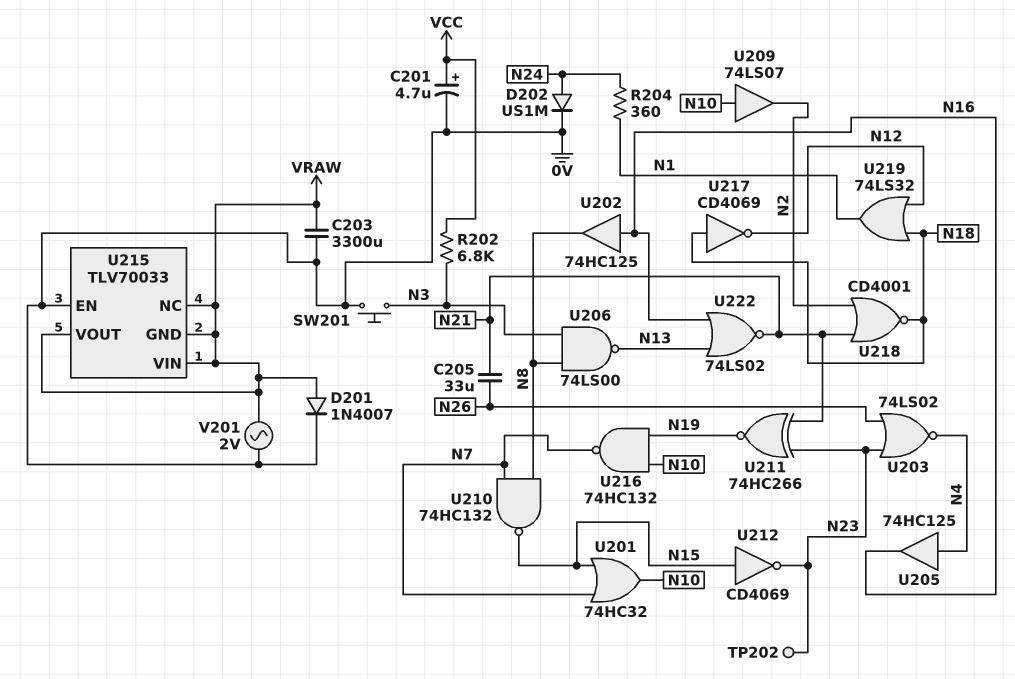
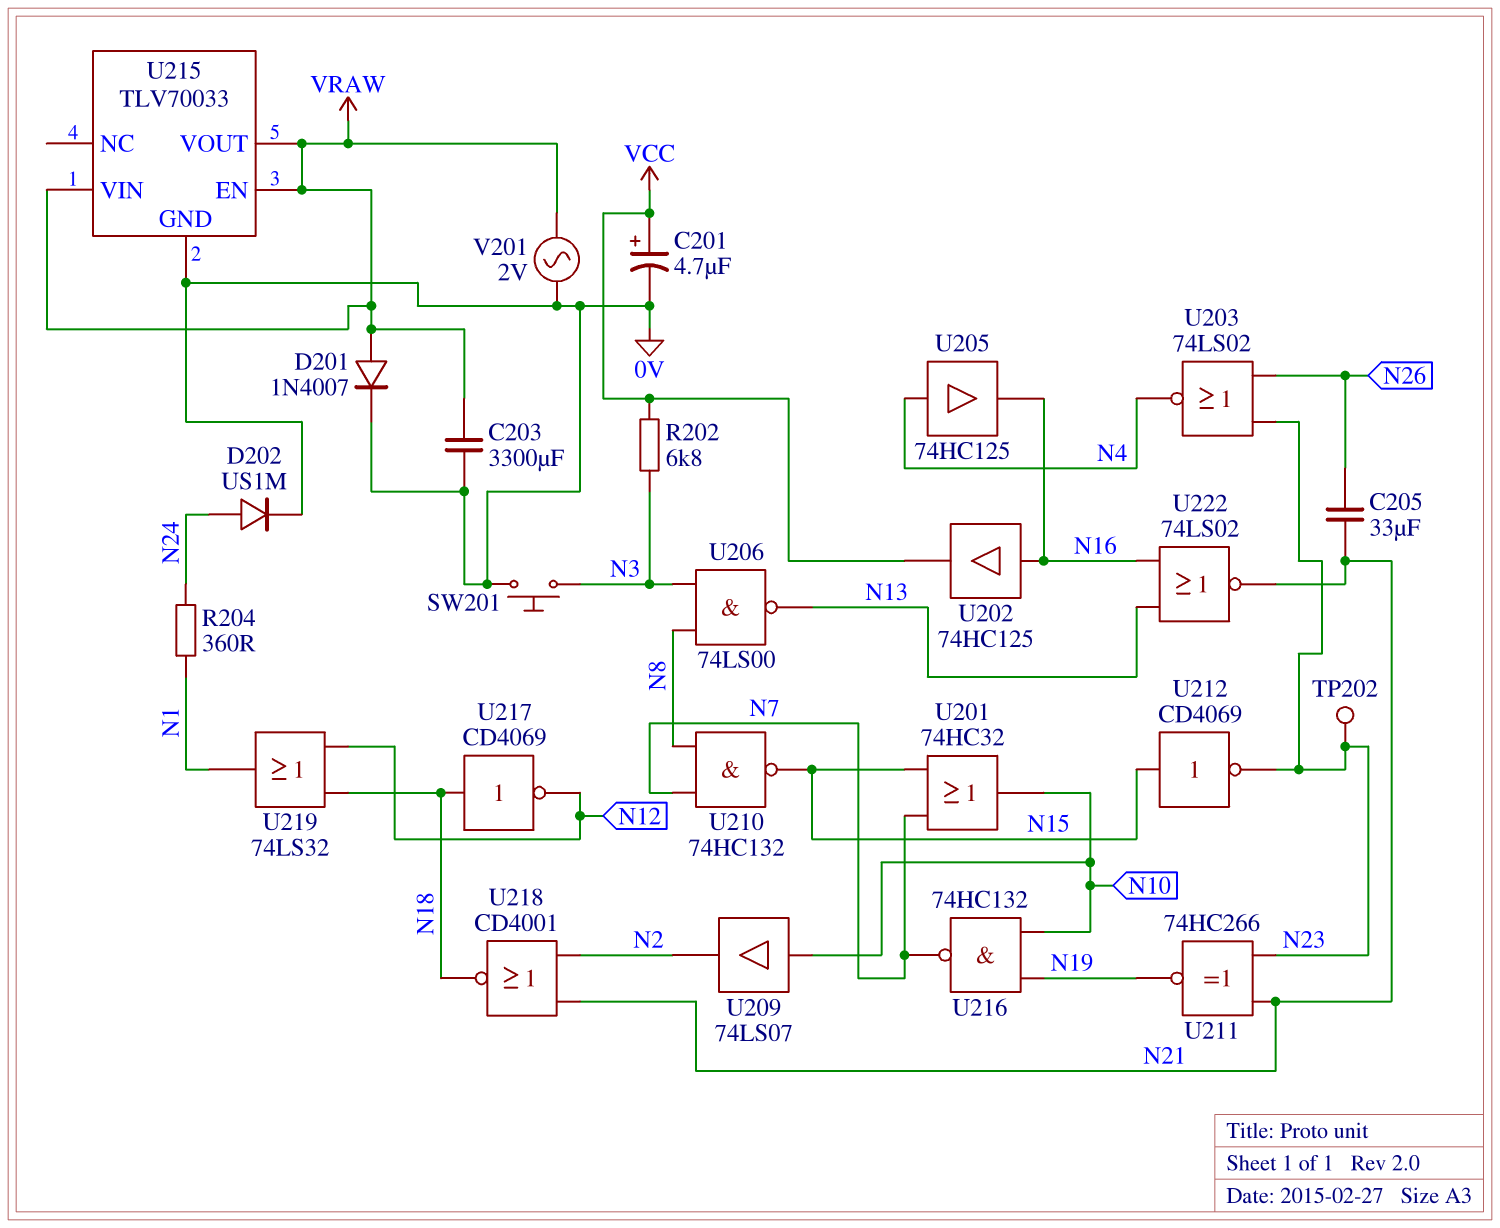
U202: buffer 74HC125 (in N16, out N8) -> buffer 74HC125 (in N16, out VCC)
U215 pin EN: 0V -> VRAW
U215 pin GND: VRAW -> 0V
U215 pin NC: VRAW -> none

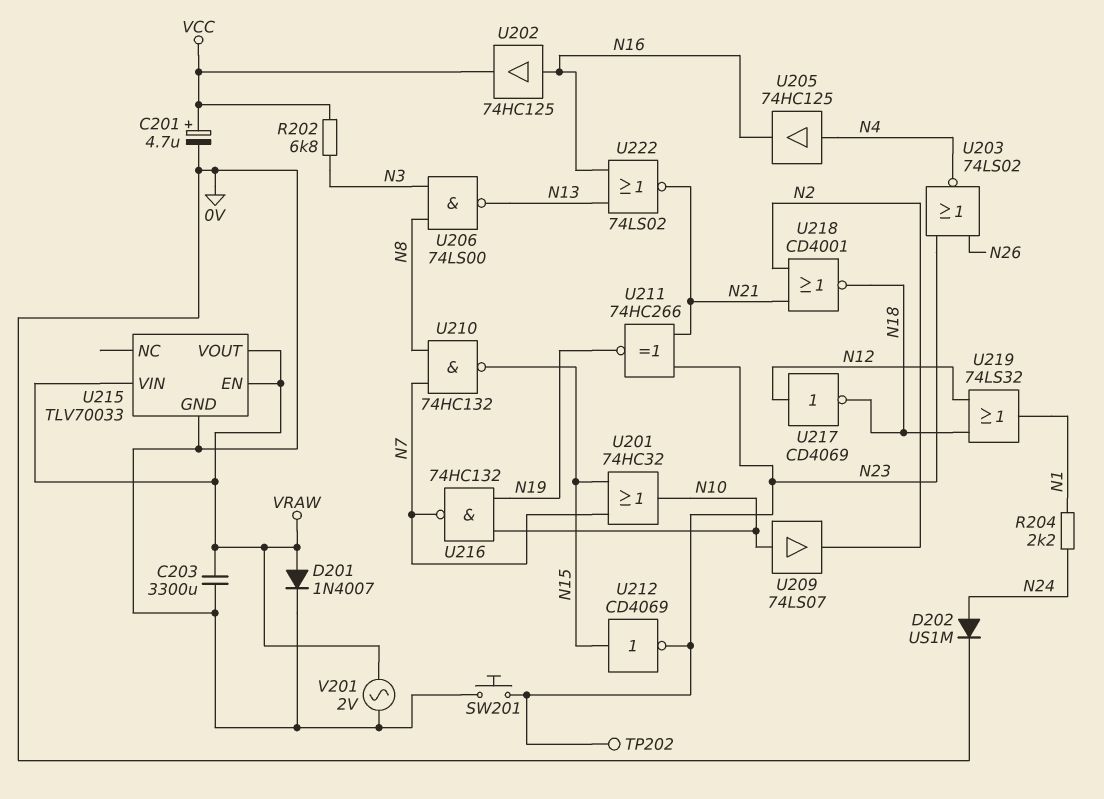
C205: 33uF (N21, N26) -> none
R204: 360 (N1, N24) -> 2.2k (N1, N24)
SW201: button (0V, N3) -> button (0V, N23)
U217: NOT CD4069 (in N18, out N12) -> NOT CD4069 (in N12, out N18)

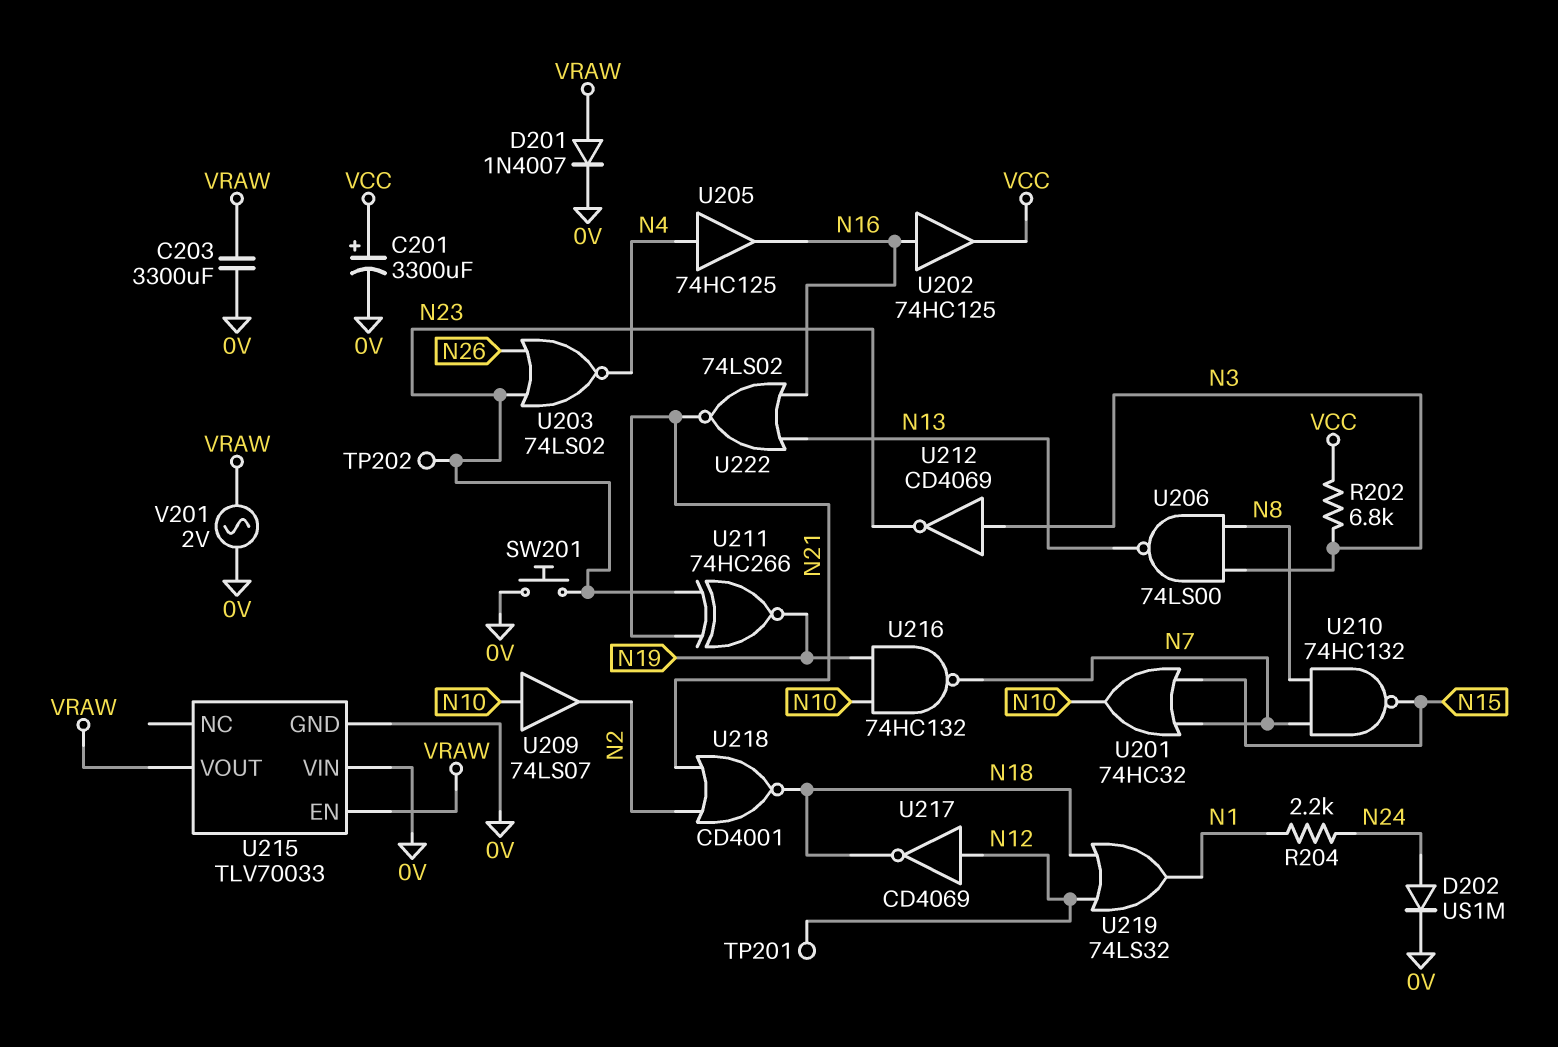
C201: 4.7uF (plus VCC, minus 0V) -> 3300uF (plus VCC, minus 0V)
TP201: none -> test point (N12)
U212: NOT CD4069 (in N15, out N23) -> NOT CD4069 (in N3, out N23)
U215 pin VIN: VRAW -> 0V

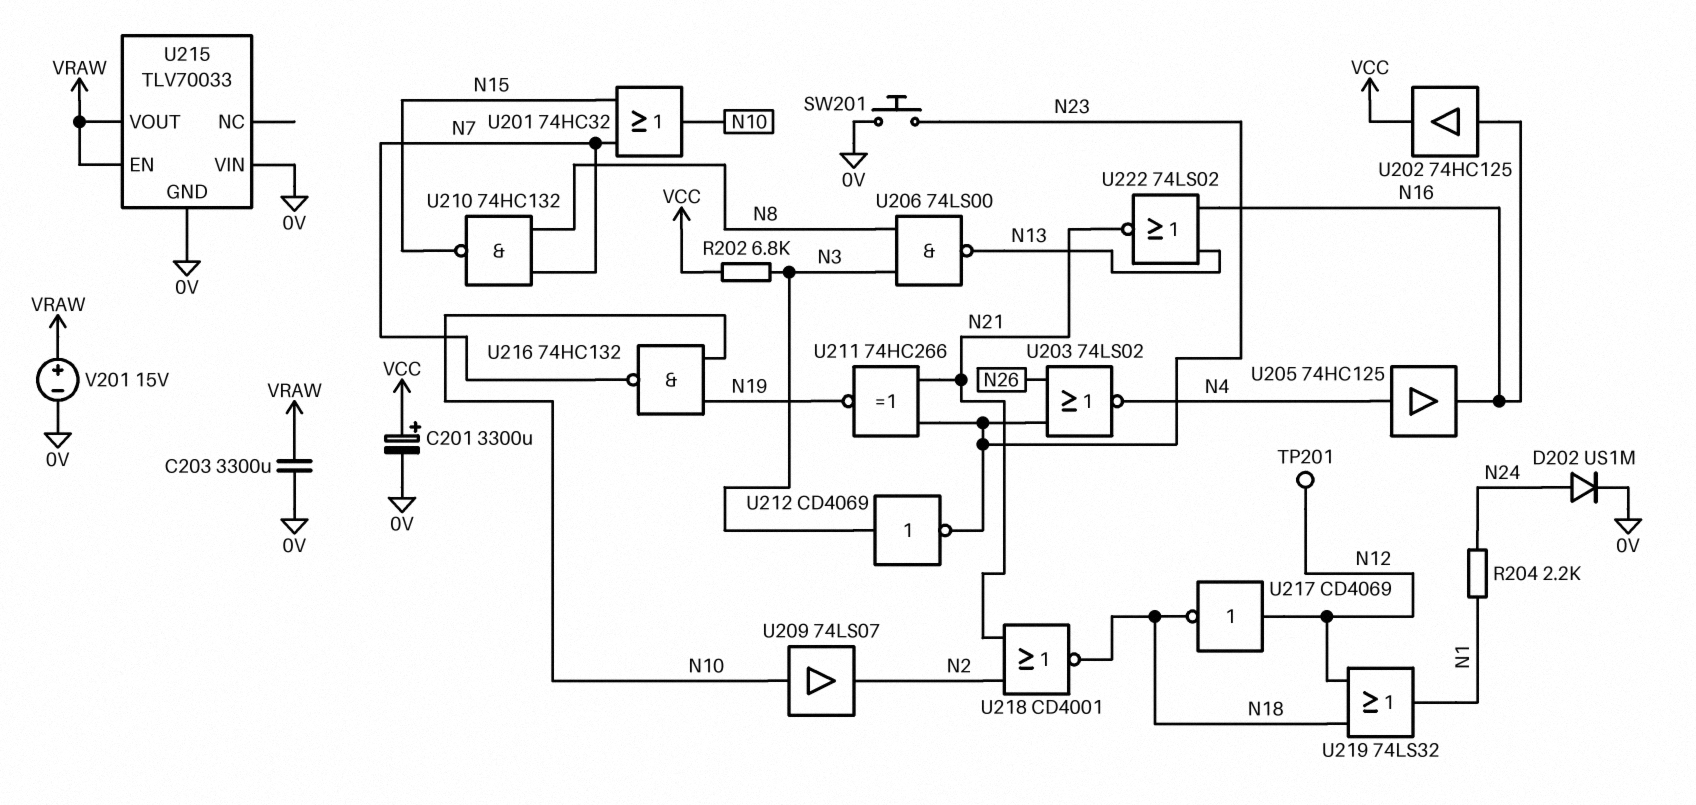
D201: diode 1N4007 (A VRAW, K 0V) -> none
TP202: test point (N23) -> none
V201: AC 2V (0V, VRAW) -> 15V (plus VRAW, minus 0V)

